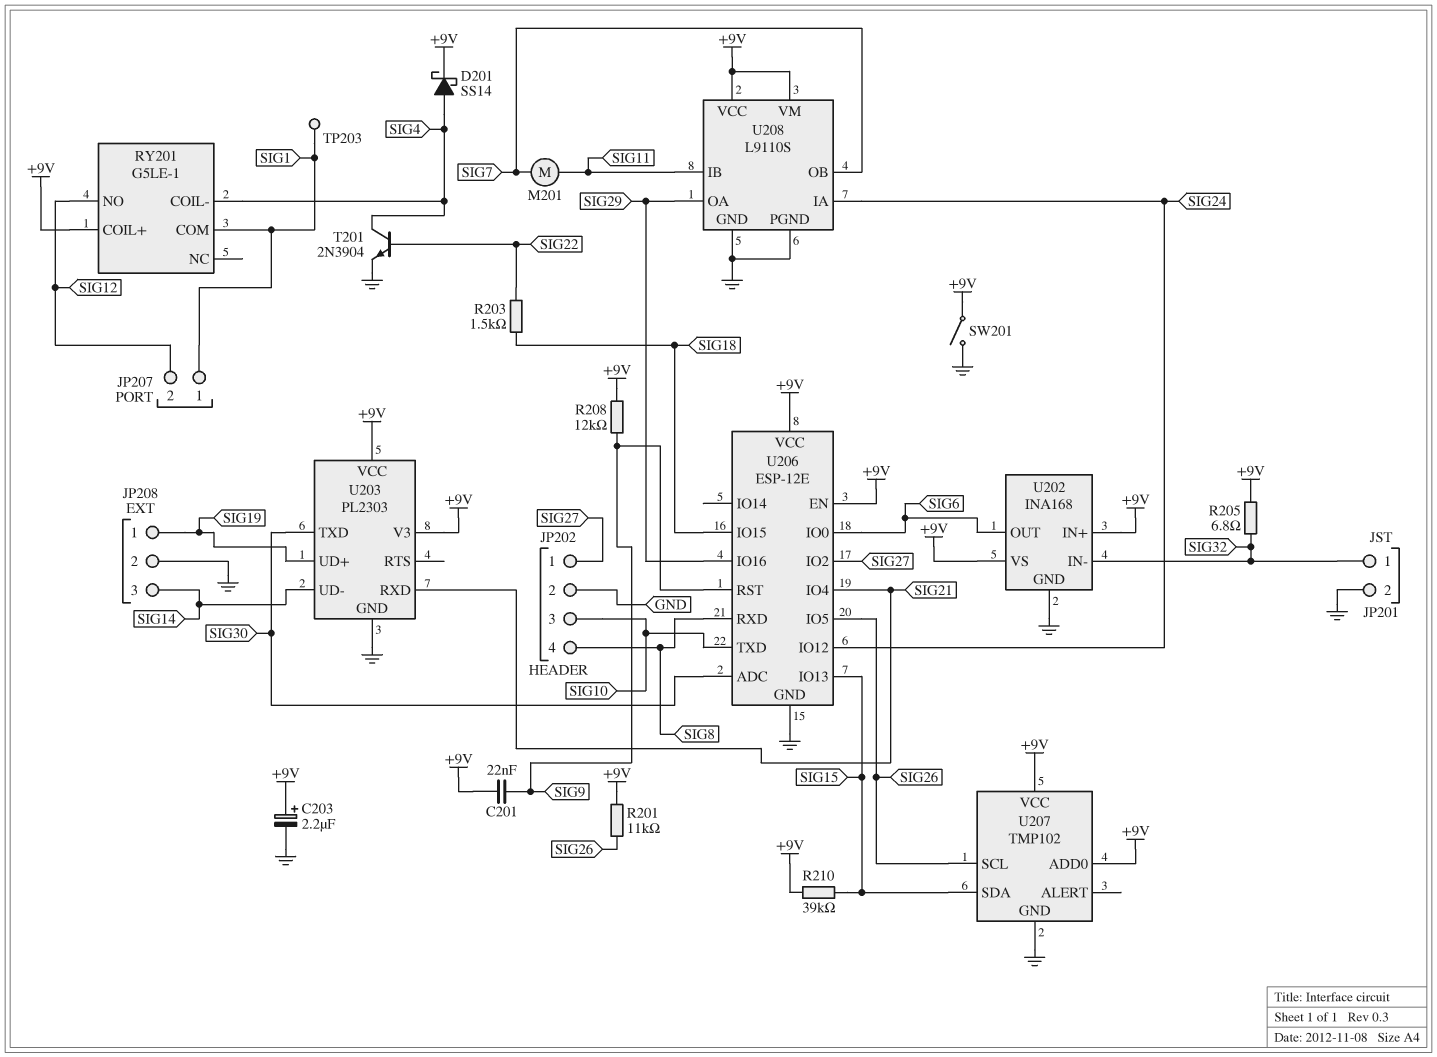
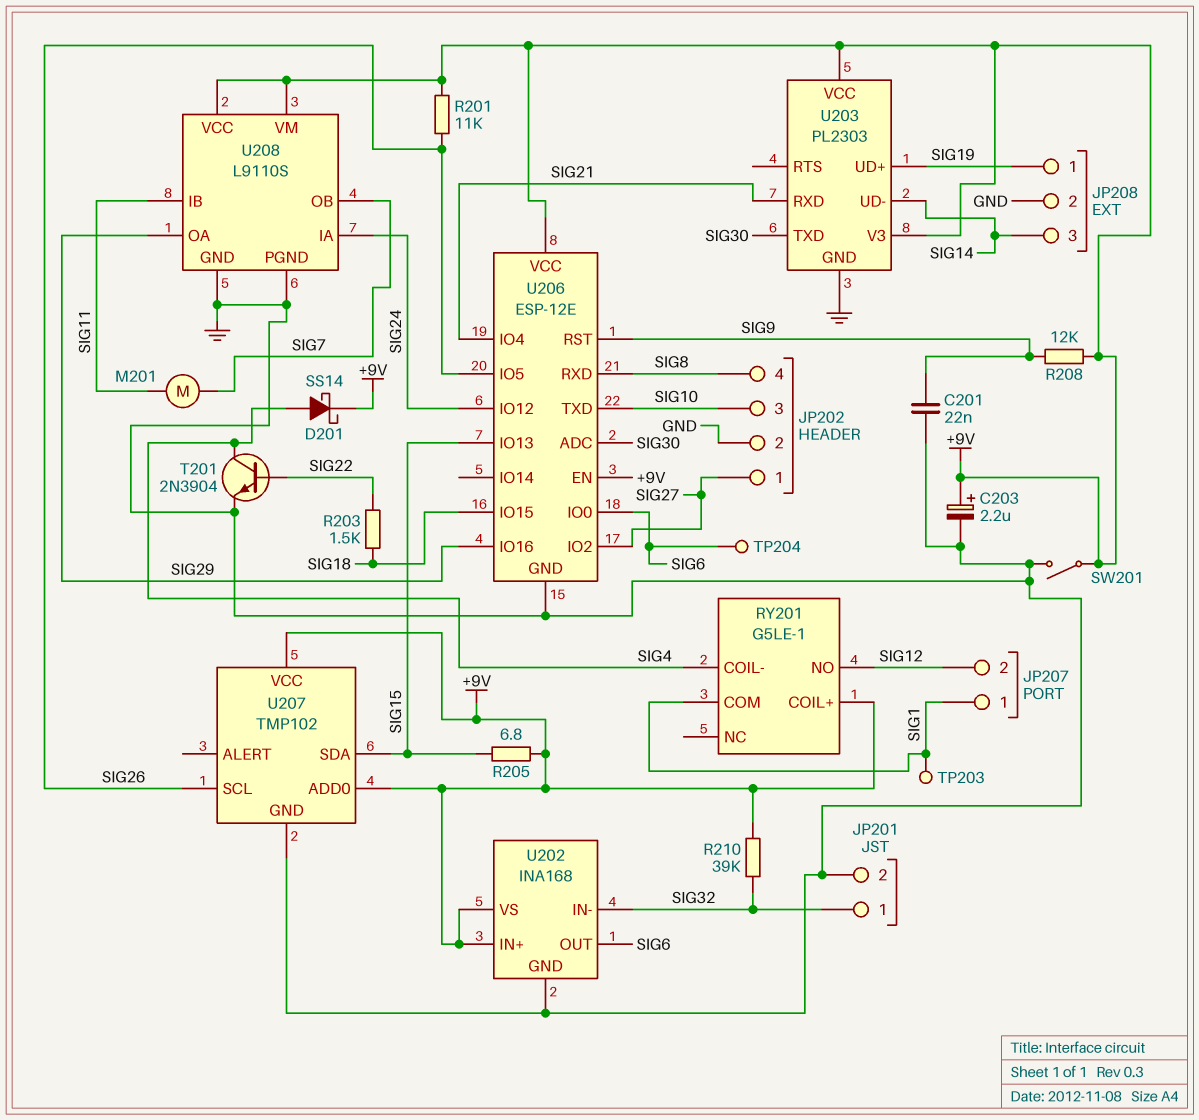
C201: 22nF (+9V, SIG9) -> 22nF (GND, SIG9)
R205: 6.8 (+9V, SIG32) -> 6.8 (+9V, SIG15)
R210: 39k (+9V, SIG15) -> 39k (+9V, SIG32)
TP204: none -> test point (SIG6)

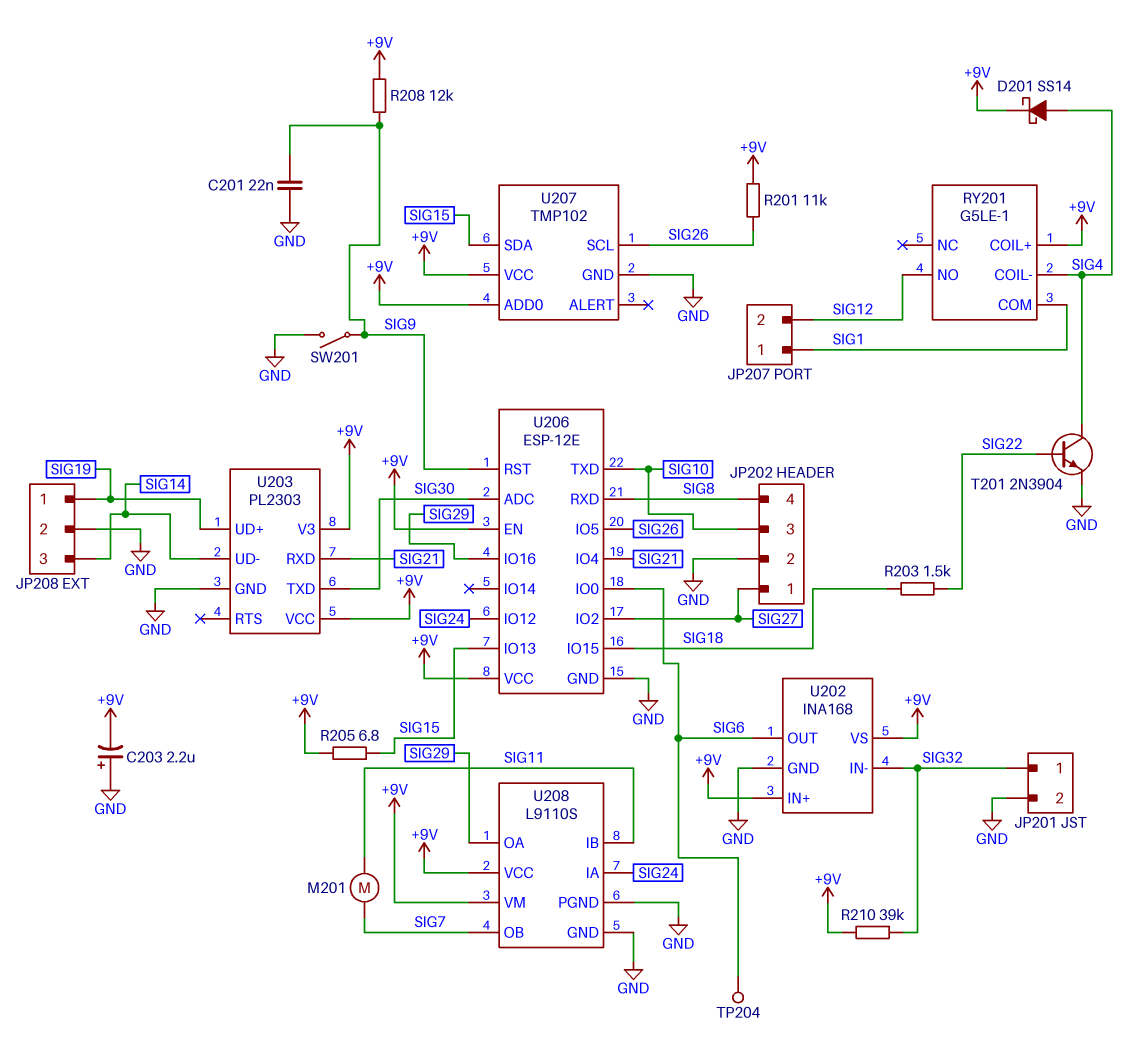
C203: 2.2uF (plus +9V, minus GND) -> 2.2uF (plus GND, minus +9V)
SW201: switch (+9V, GND) -> switch (GND, SIG9)
TP203: test point (SIG1) -> none

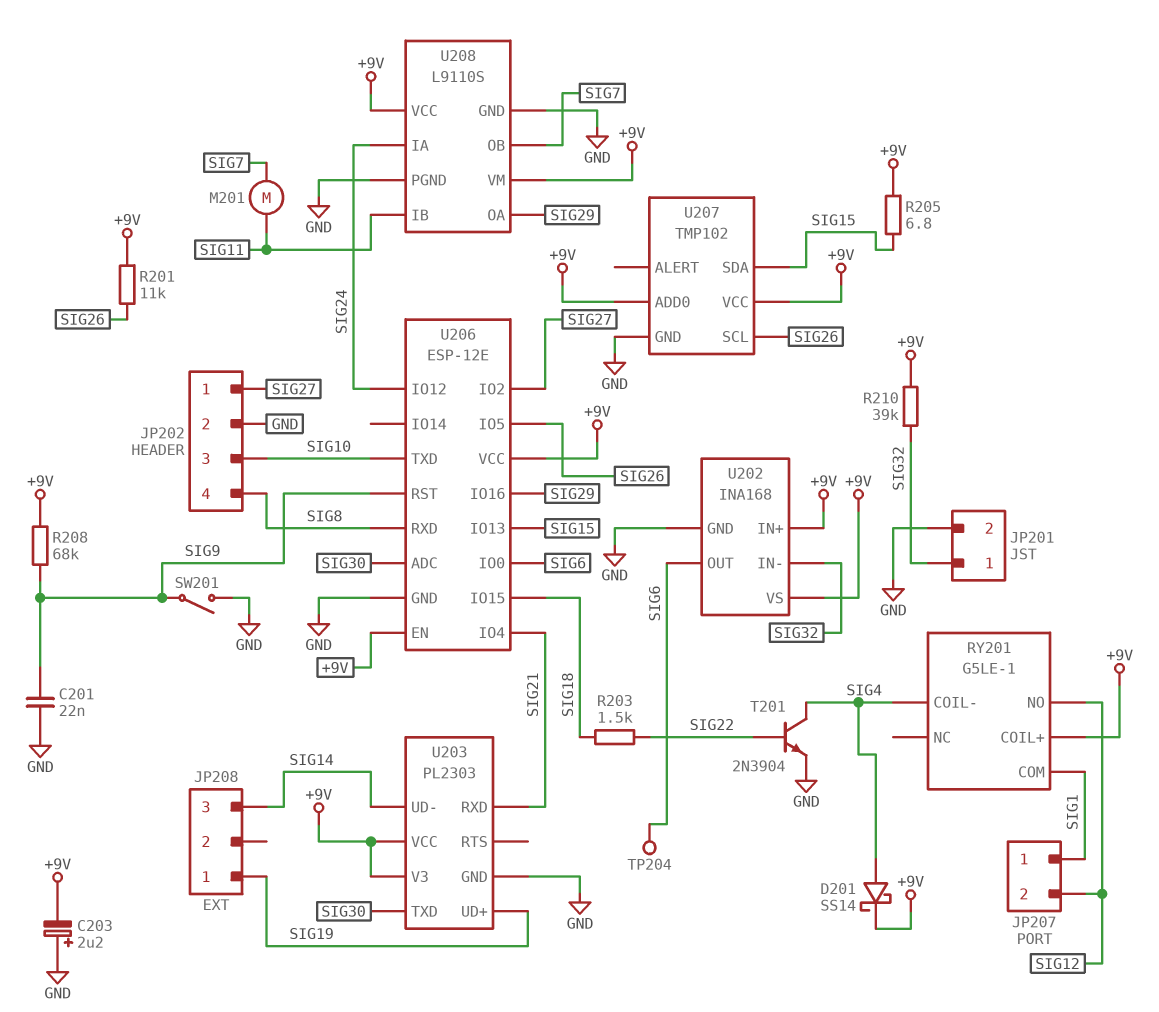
JP208 pin 2: GND -> none
R208: 12k (+9V, SIG9) -> 68k (+9V, SIG9)

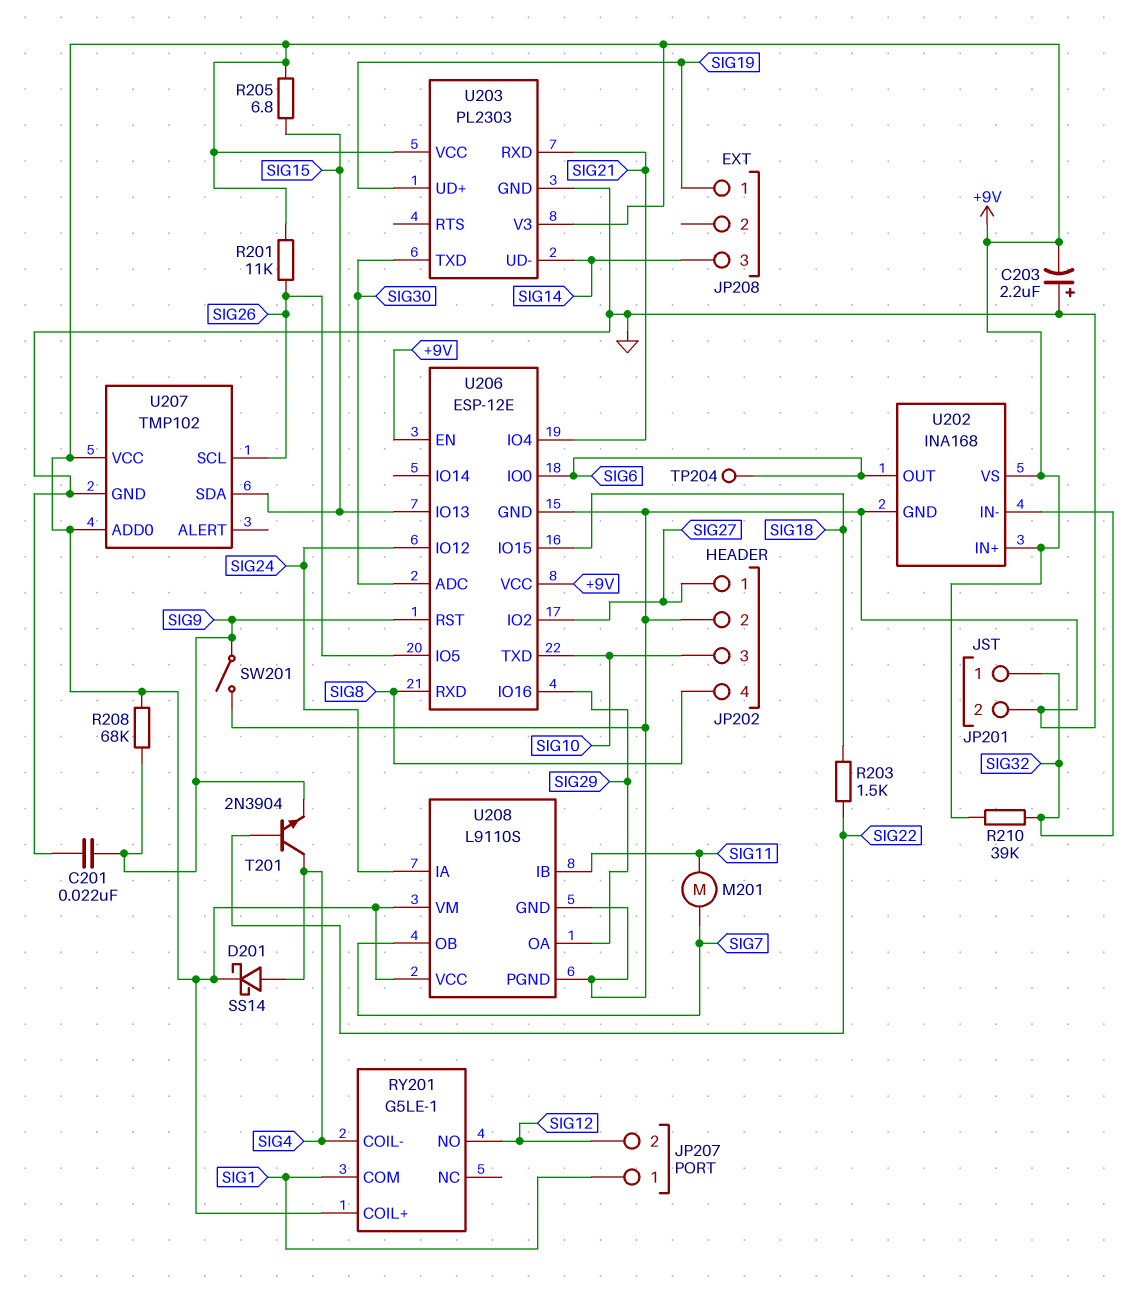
T201: NPN 2N3904 (B SIG22, C SIG4, E GND) -> NPN 2N3904 (B SIG22, C SIG4, E SIG9)

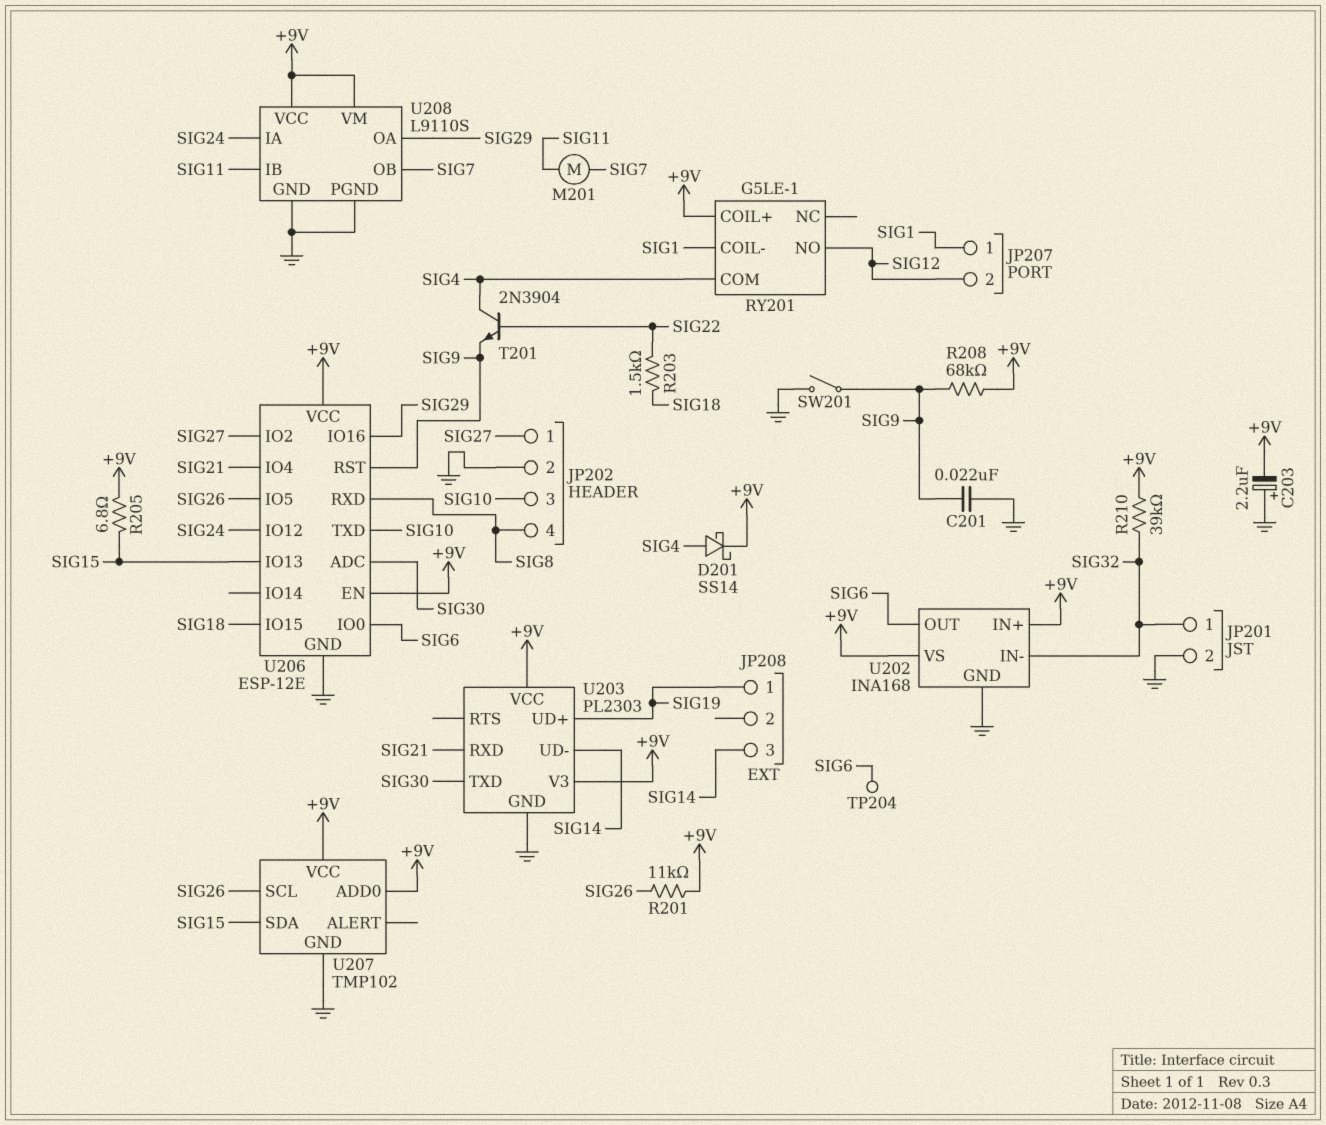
RY201 pin COIL-: SIG4 -> SIG1
RY201 pin COM: SIG1 -> SIG4

